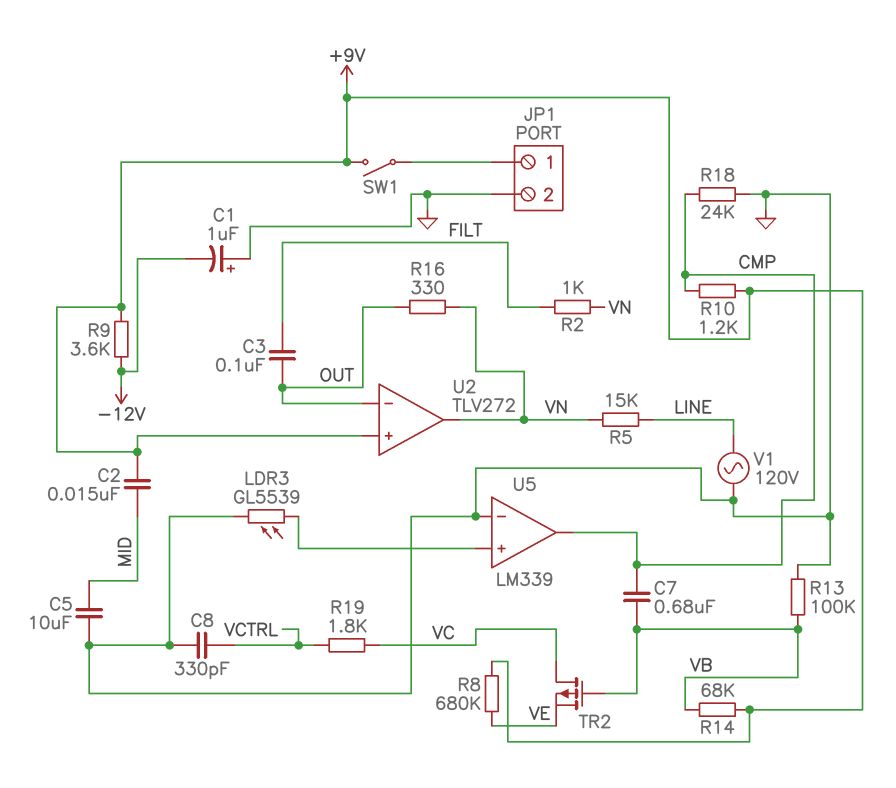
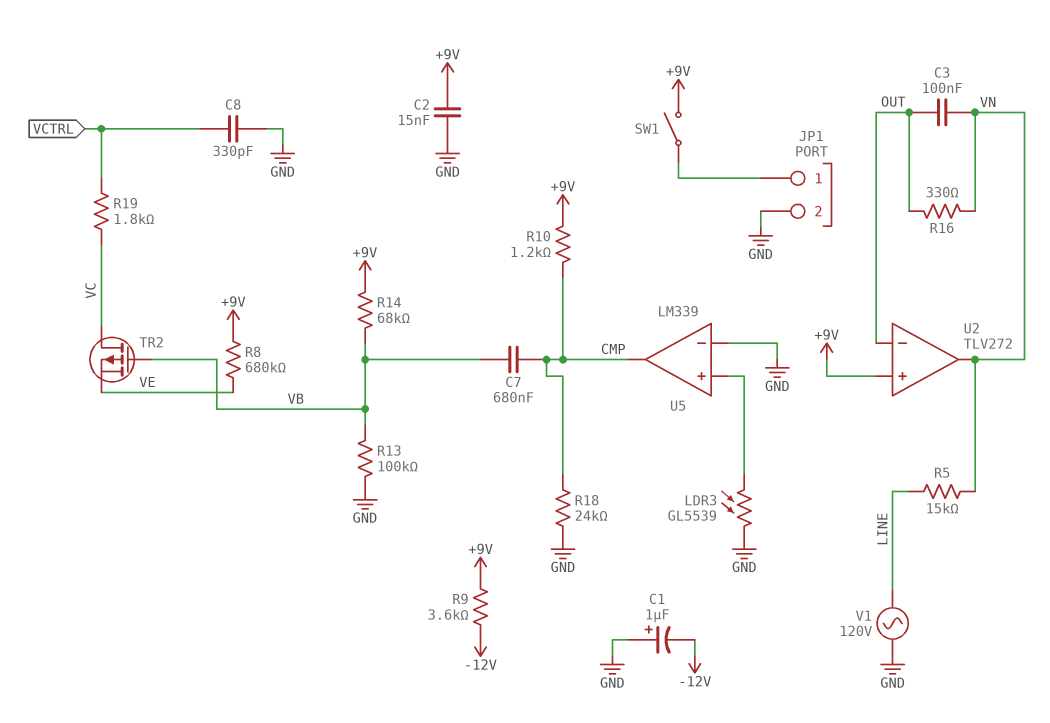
C2: 15nF (+9V, MID) -> 15nF (+9V, GND)
C3: 100nF (FILT, OUT) -> 100nF (OUT, VN)
C5: 10uF (GND, MID) -> none
R2: 1k (FILT, VN) -> none

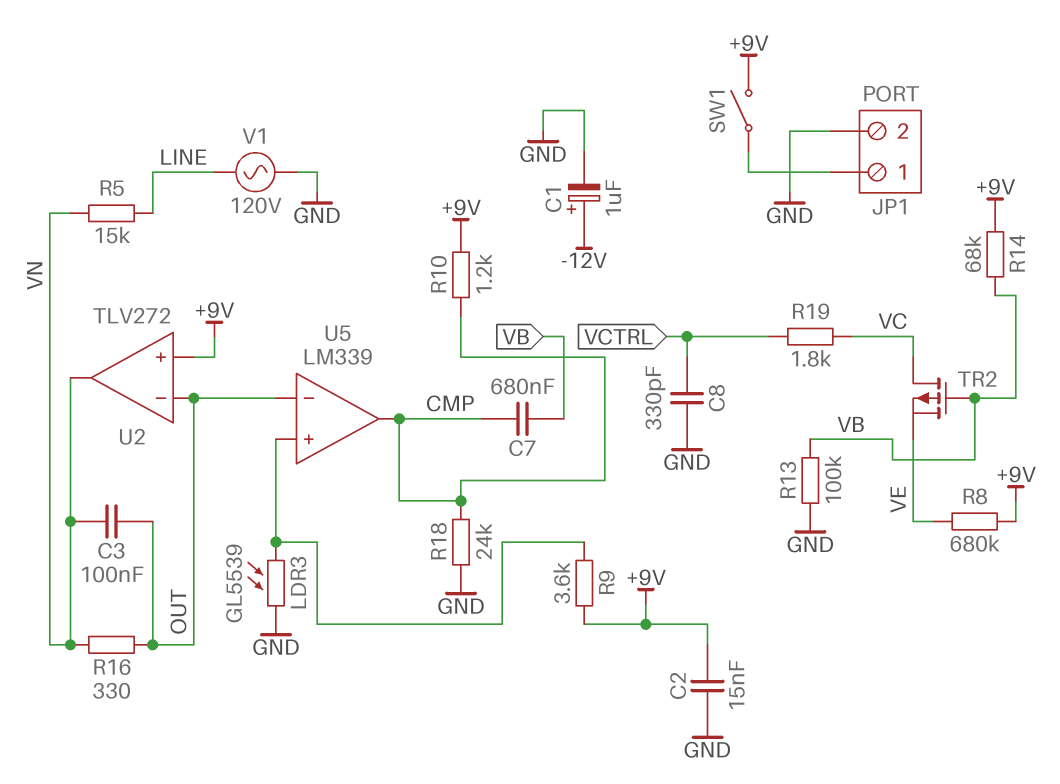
C1: 1uF (plus GND, minus -12V) -> 1uF (plus -12V, minus GND)
R9: 3.6k (+9V, -12V) -> 3.6k (+9V, U5/in+)
U5 pin in-: GND -> OUT

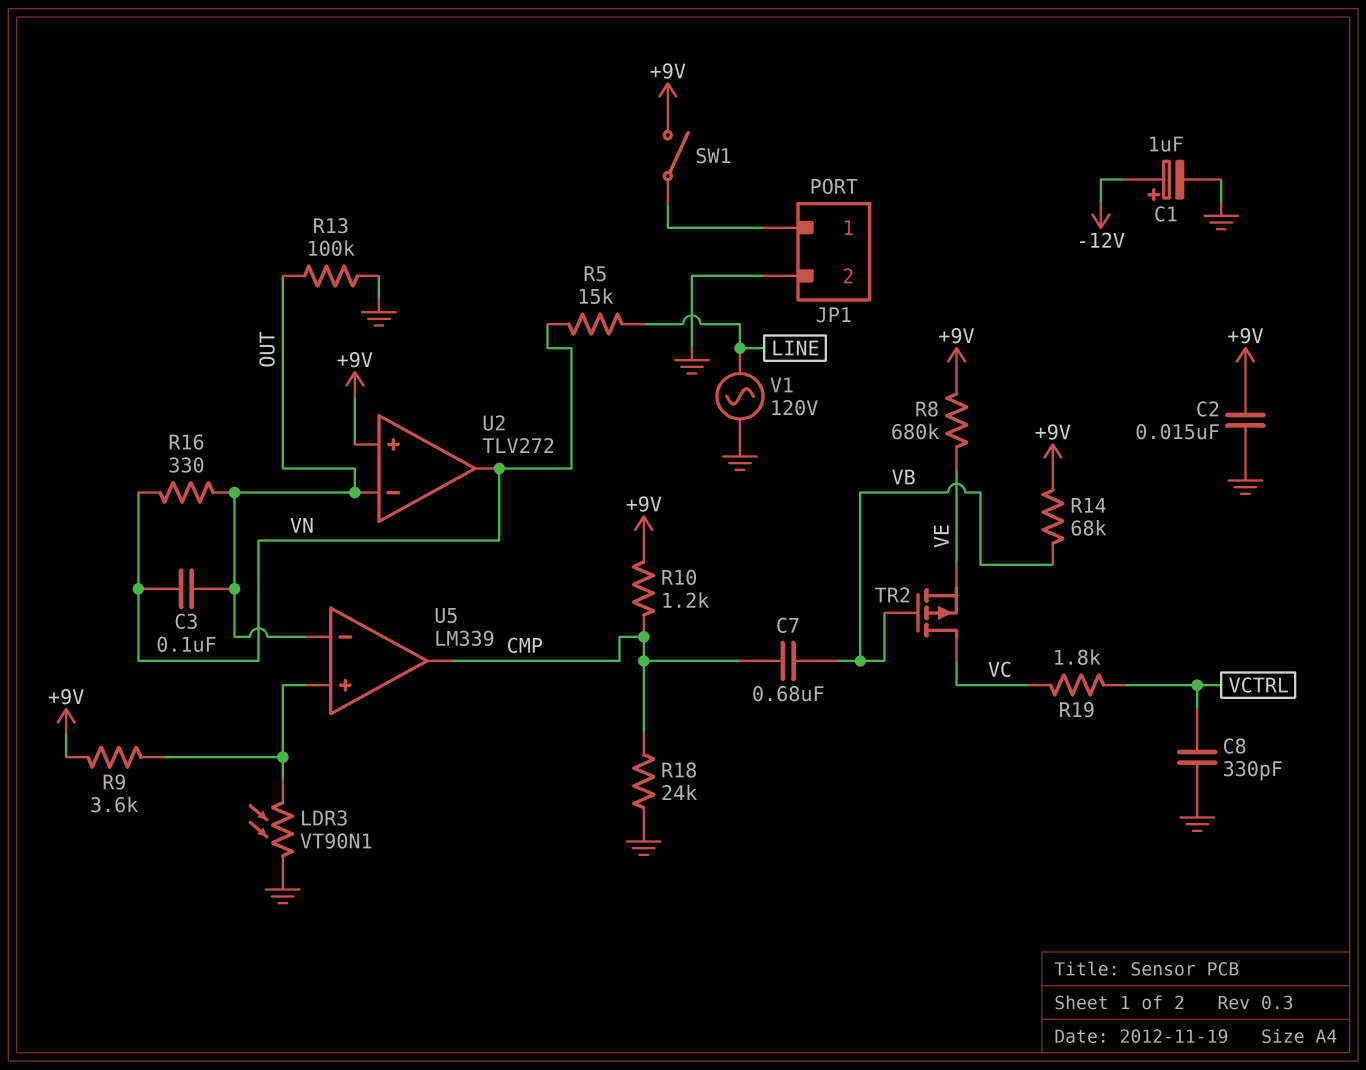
LDR3: GL5539 (GND, U5/in+) -> VT90N1 (GND, U5/in+)
R13: 100k (GND, VB) -> 100k (GND, OUT)

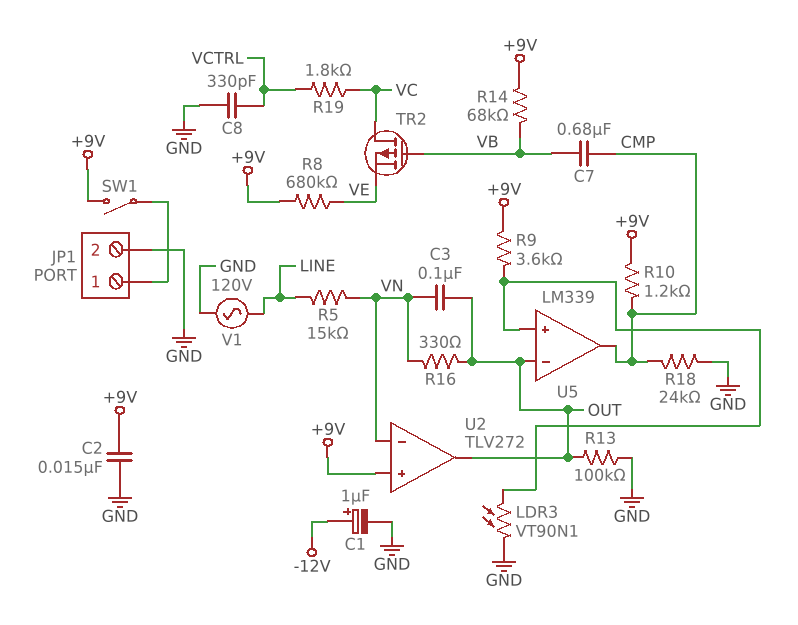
U2 pin in-: OUT -> VN
U2 pin out: VN -> OUT

